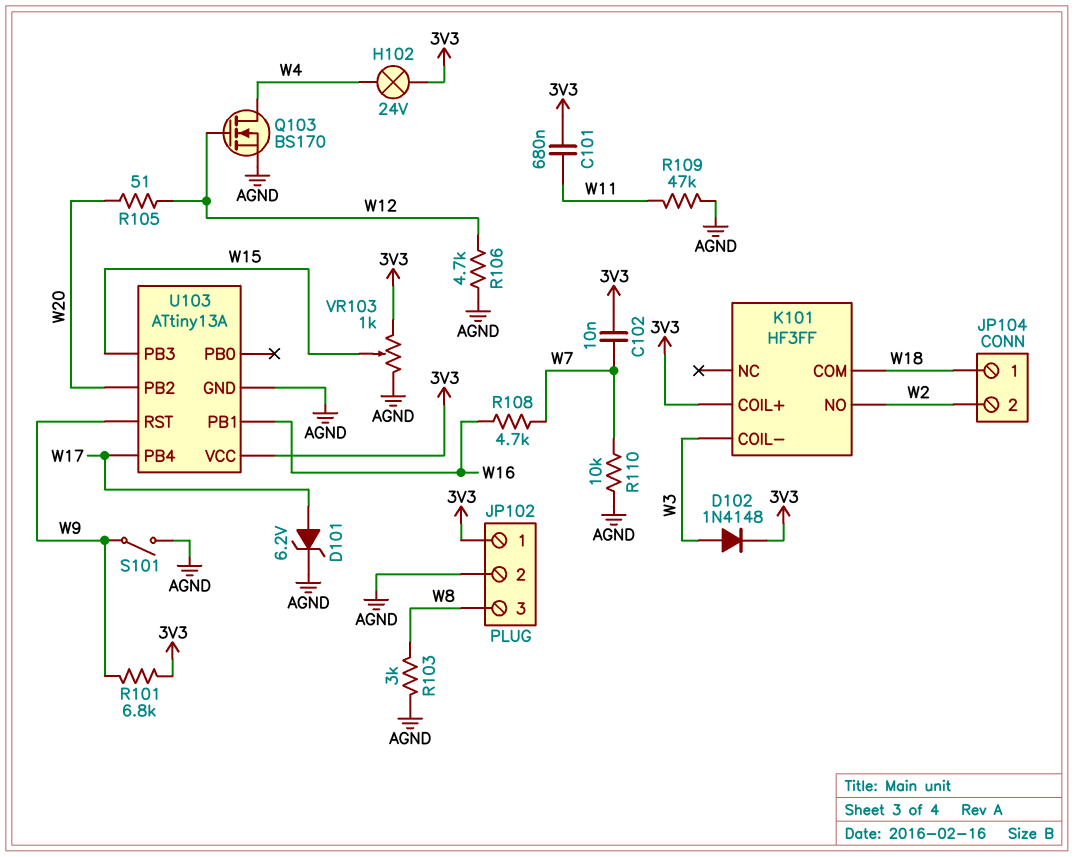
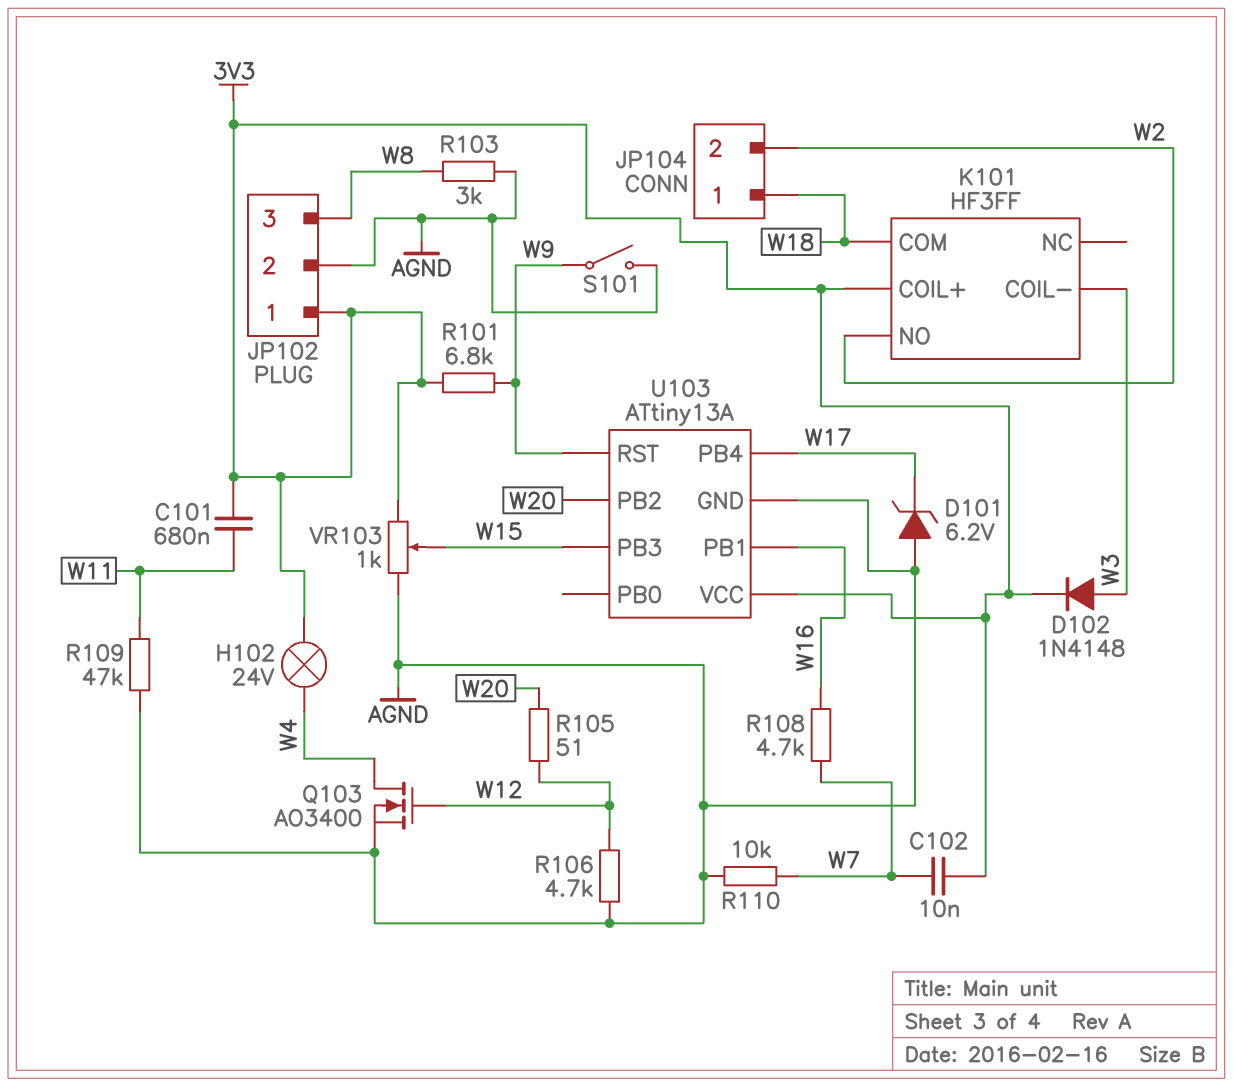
D101: zener 6.2V (A W17, K AGND) -> zener 6.2V (A AGND, K W17)
Q103: NMOS BS170 (G W12, D W4, S AGND) -> NMOS AO3400 (G W12, D W4, S AGND)

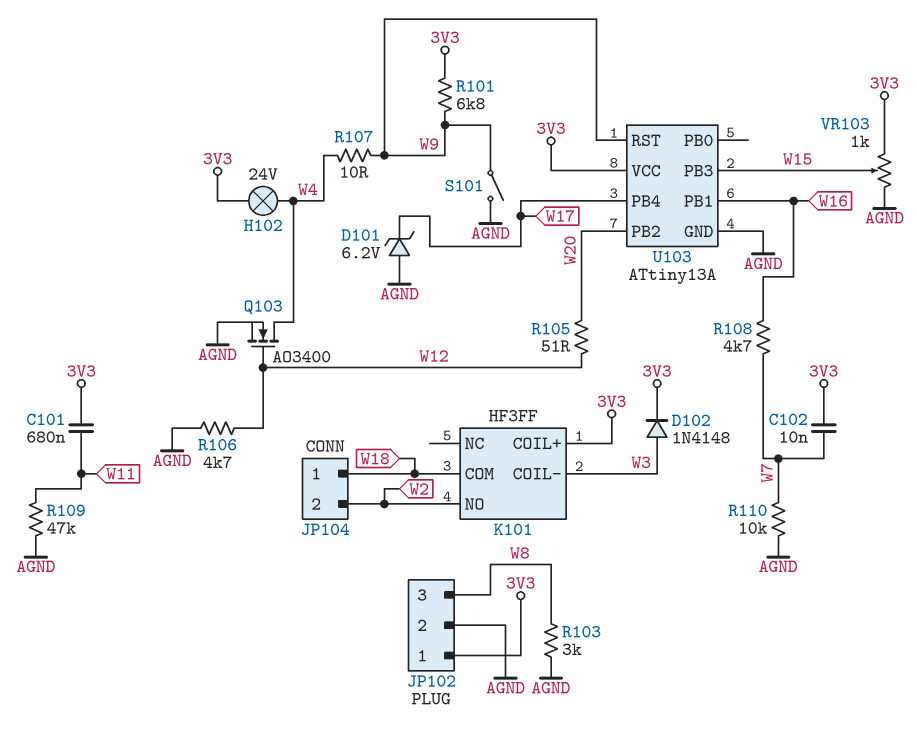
R107: none -> 10 (W4, W9)

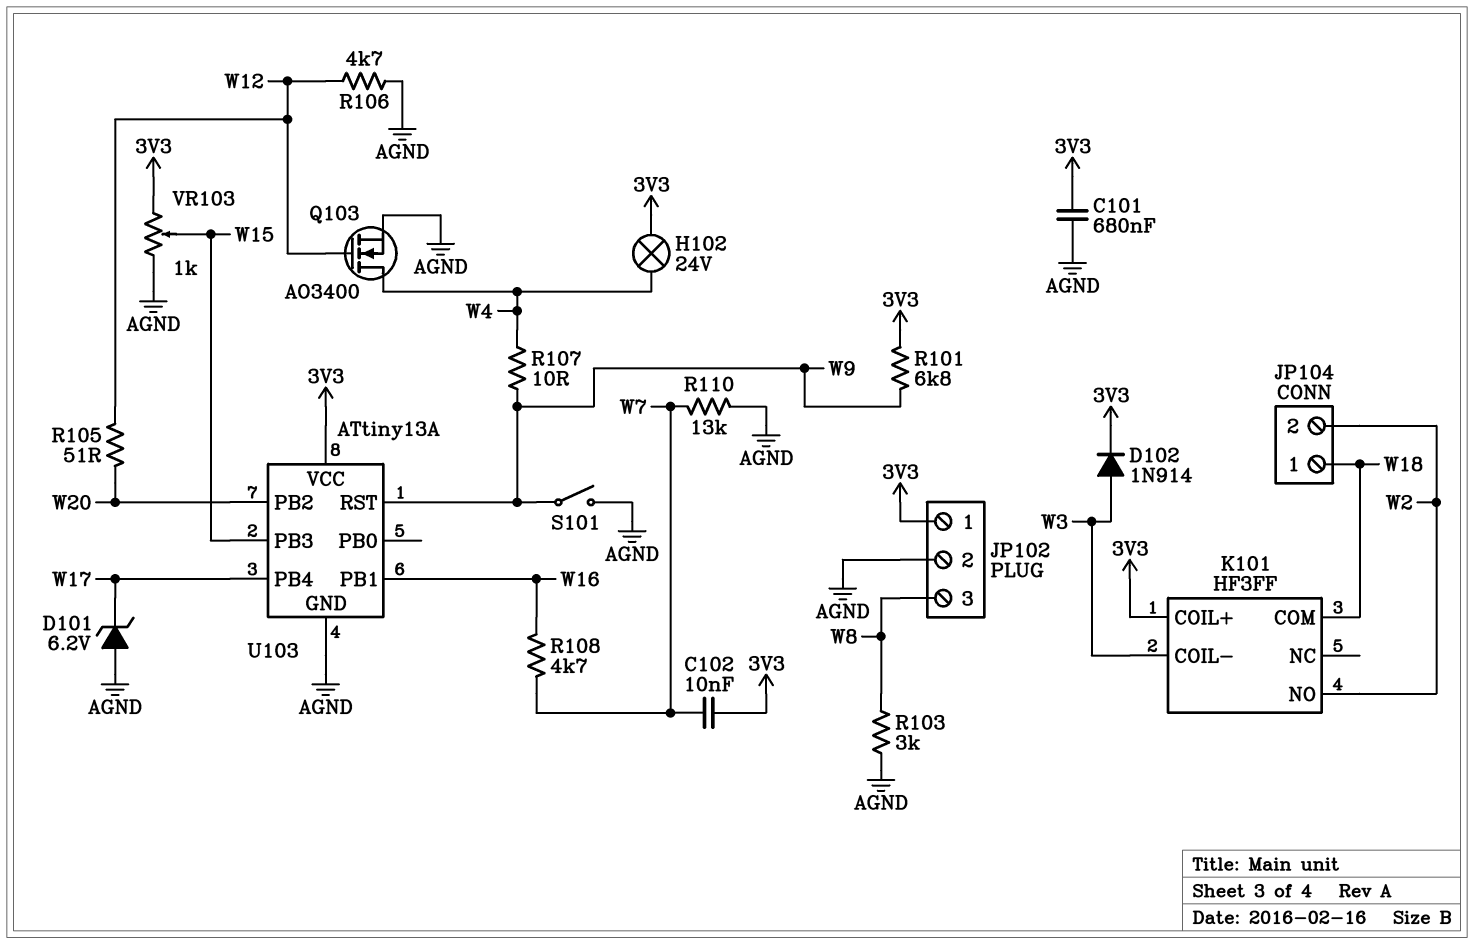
C101: 680nF (3V3, W11) -> 680nF (3V3, AGND)
D102: diode 1N4148 (A W3, K 3V3) -> diode 1N914 (A W3, K 3V3)
R109: 47k (AGND, W11) -> none
R110: 10k (AGND, W7) -> 13k (AGND, W7)

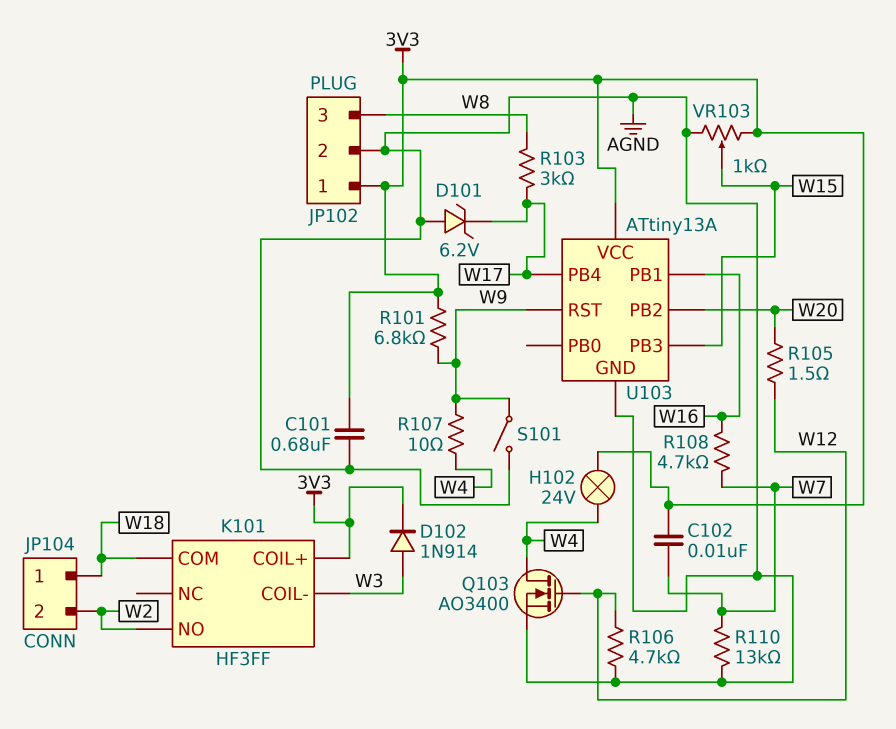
R103: 3k (AGND, W8) -> 3k (W8, W17)
R105: 51 (W12, W20) -> 1.5 (W12, W20)

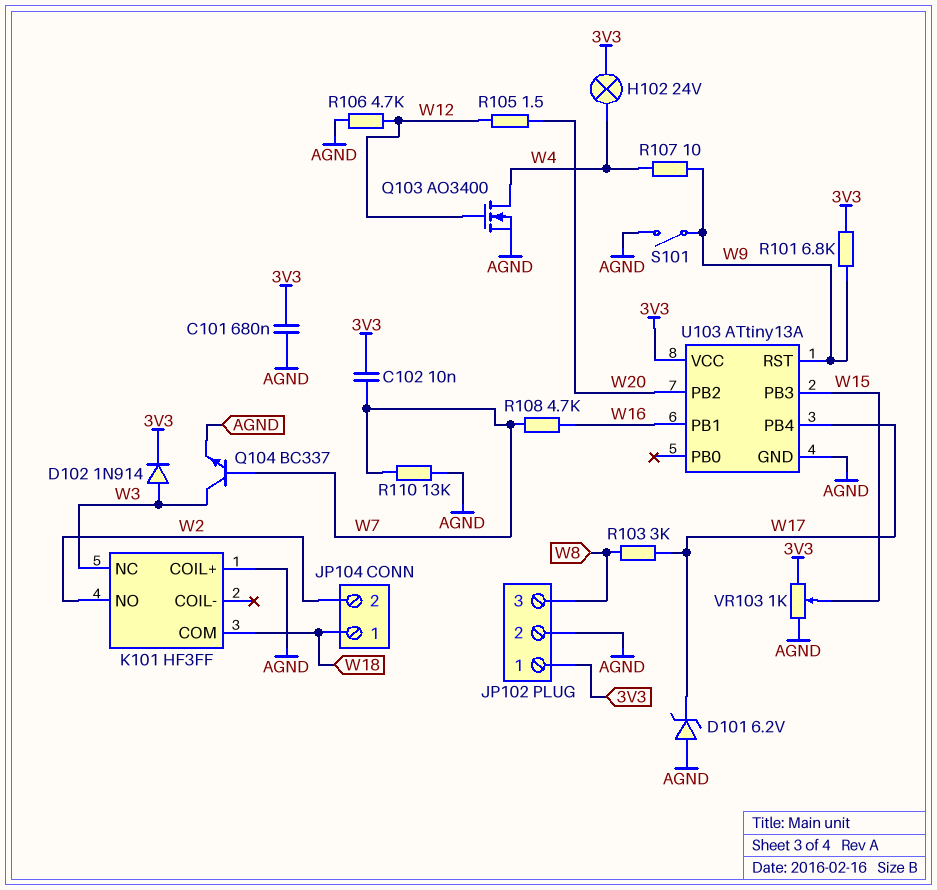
K101 pin COIL+: 3V3 -> AGND
K101 pin COIL-: W3 -> none
K101 pin NC: none -> W3
Q104: none -> NPN BC337 (B W7, C W3, E AGND)

